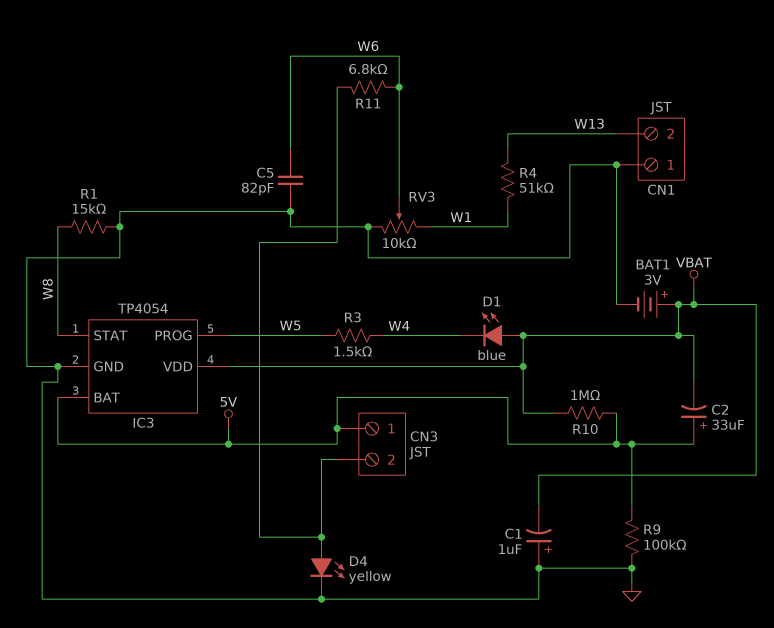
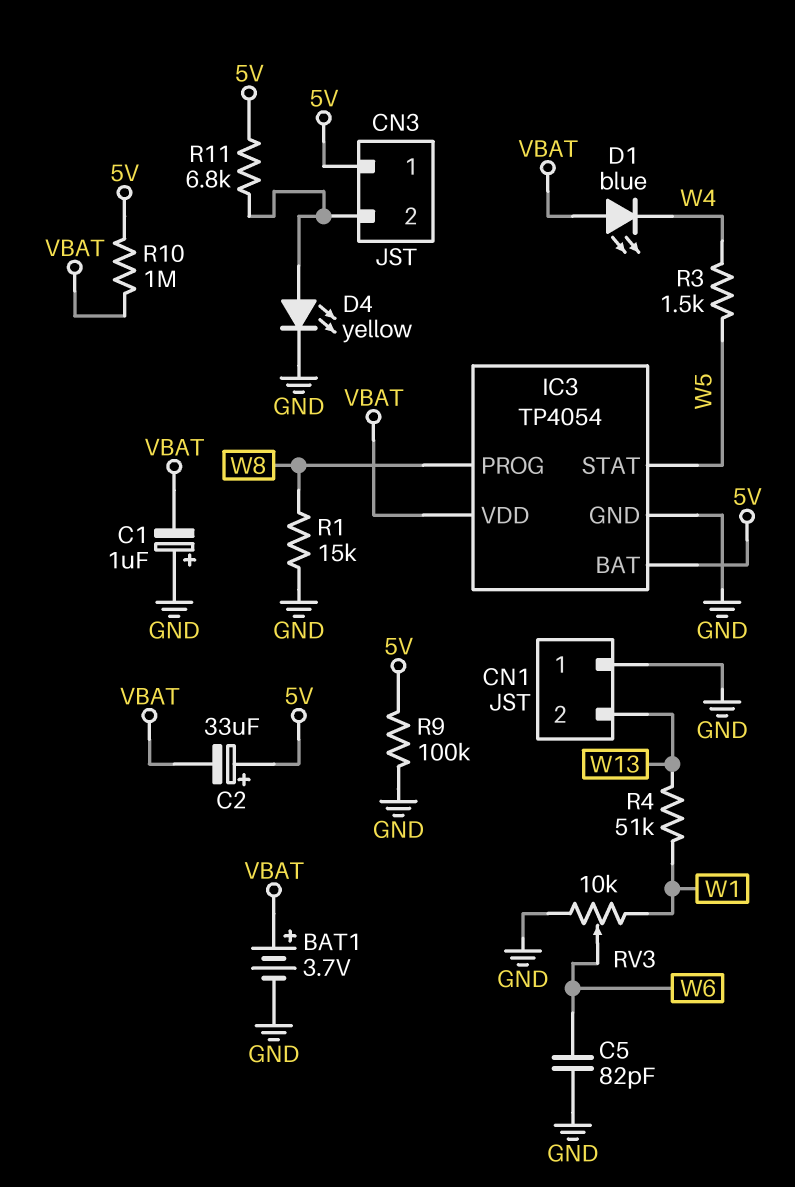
BAT1: 3V (plus VBAT, minus GND) -> 3.7V (plus VBAT, minus GND)
IC3 pin PROG: W5 -> W8
IC3 pin STAT: W8 -> W5
R11: 6.8k (CN3/2, W6) -> 6.8k (5V, CN3/2)

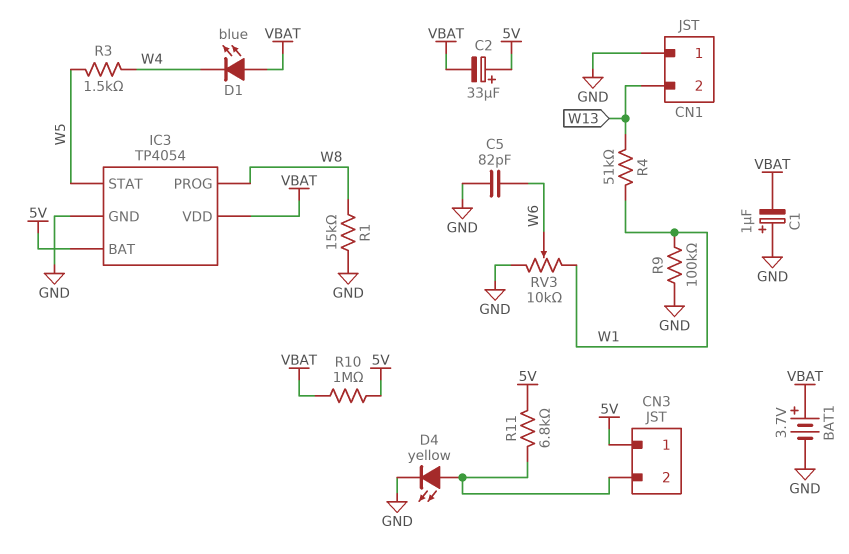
R9: 100k (5V, GND) -> 100k (GND, W1)

